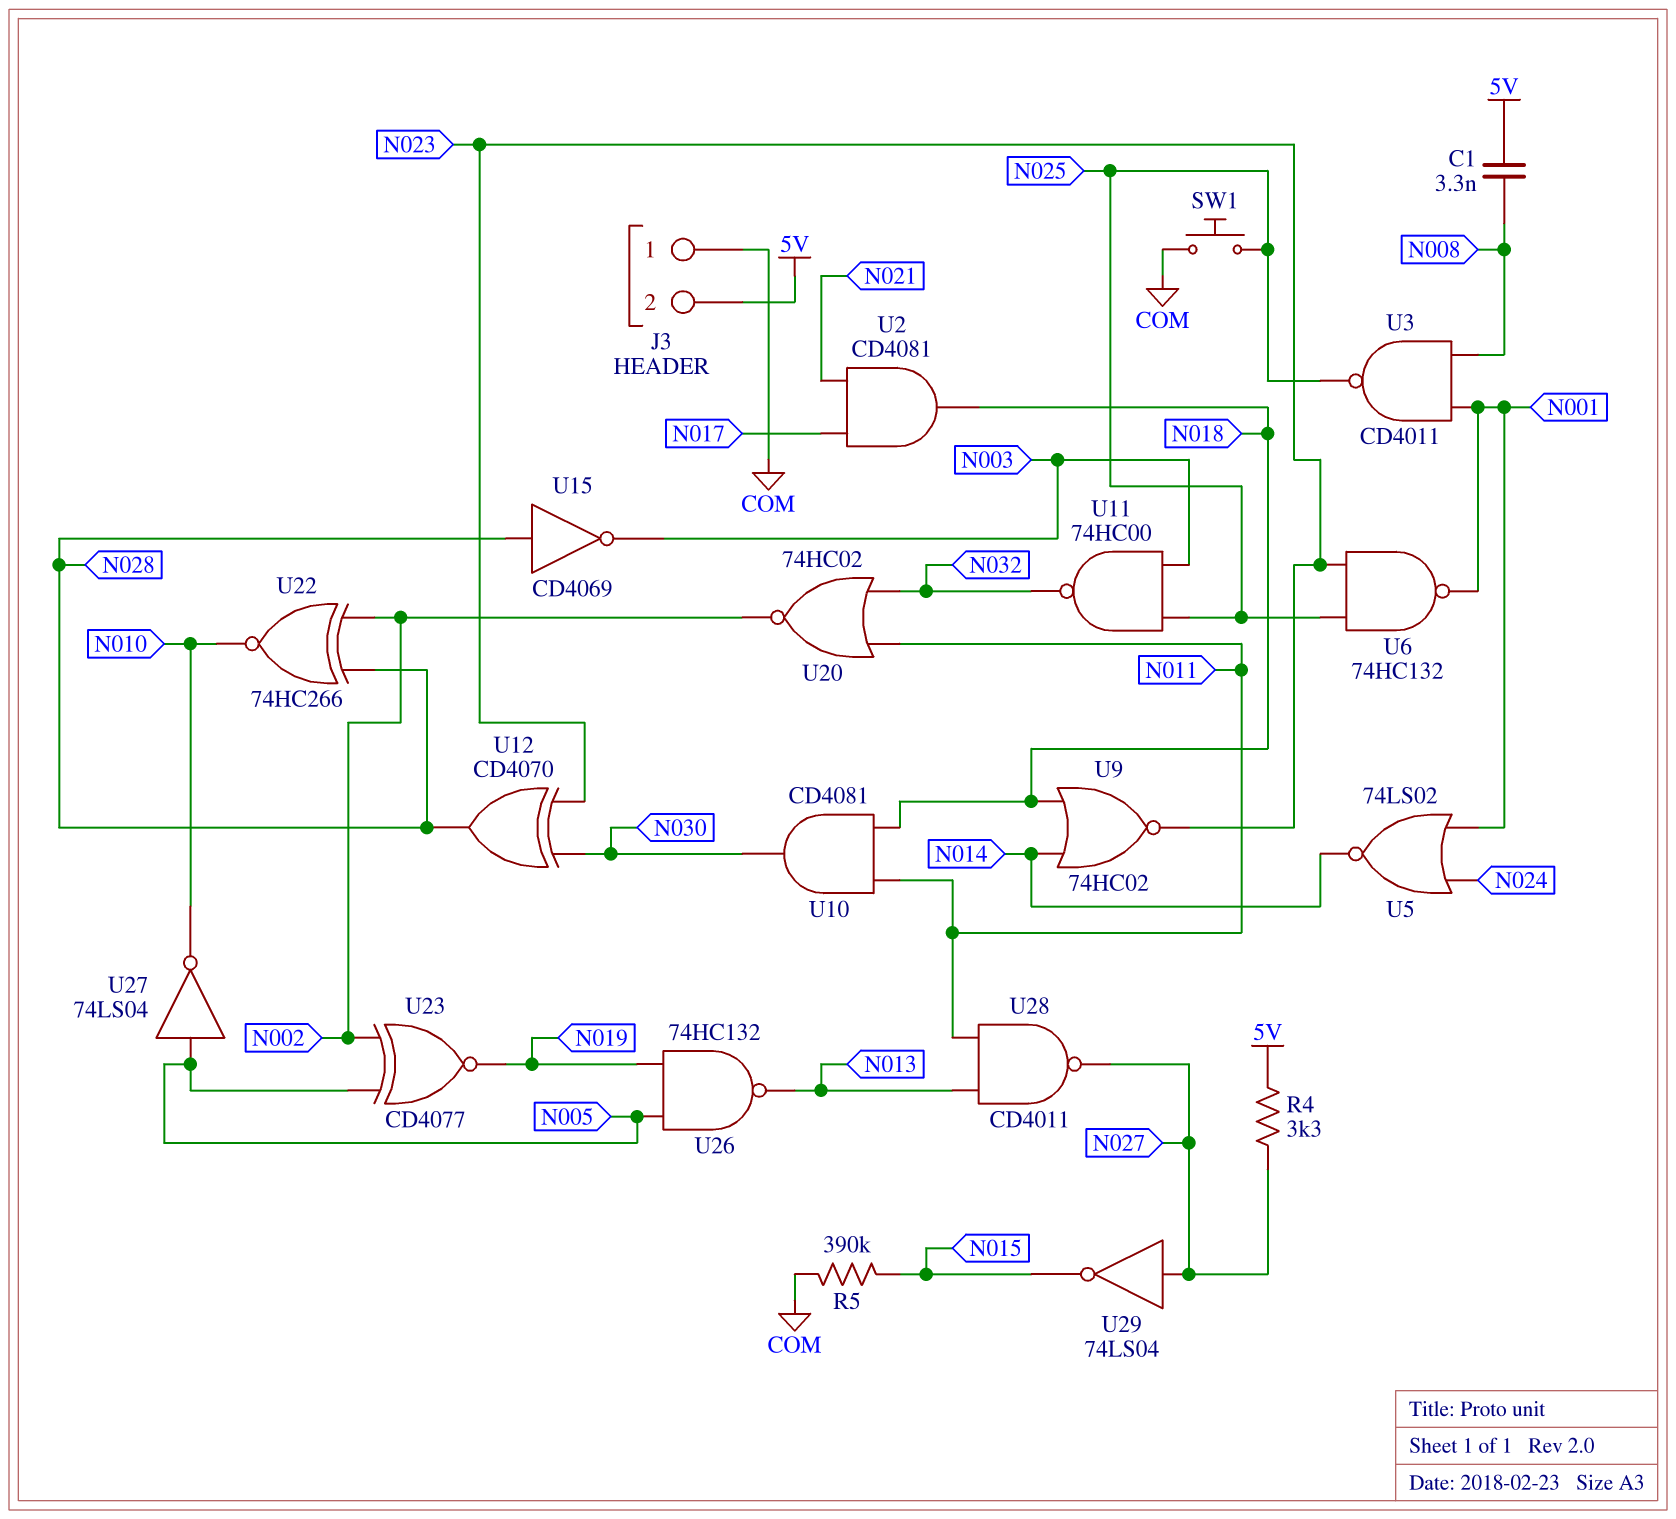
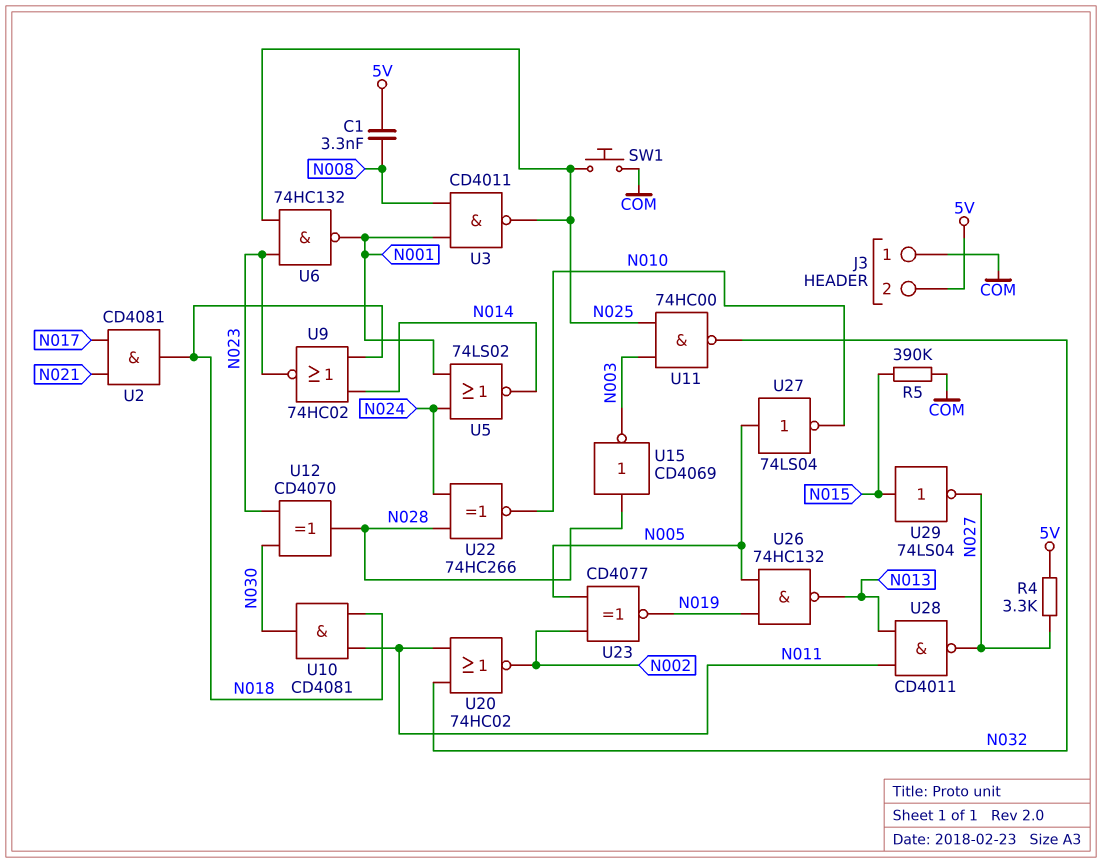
U22: XNOR 74HC266 (in N002, in N028, out N010) -> XNOR 74HC266 (in N024, in N028, out N010)
U29: NOT 74LS04 (in N027, out N015) -> NOT 74LS04 (in N015, out N027)

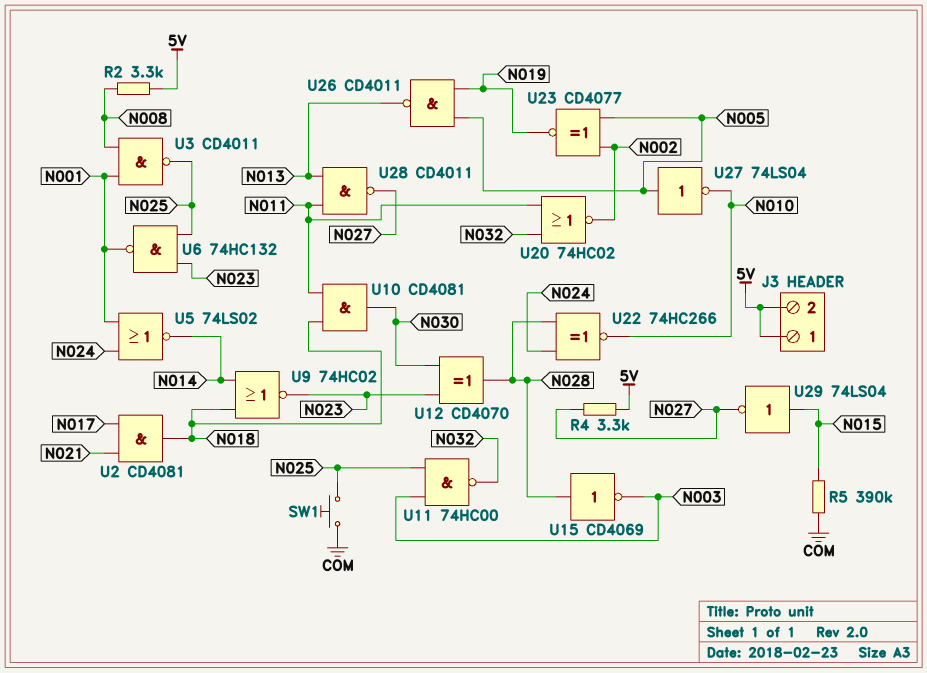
C1: 3.3nF (5V, N008) -> none
J3 pin 1: COM -> 5V
R2: none -> 3.3k (5V, N008)
U26: NAND 74HC132 (in N005, in N019, out N013) -> NAND CD4011 (in N005, in N019, out N013)

